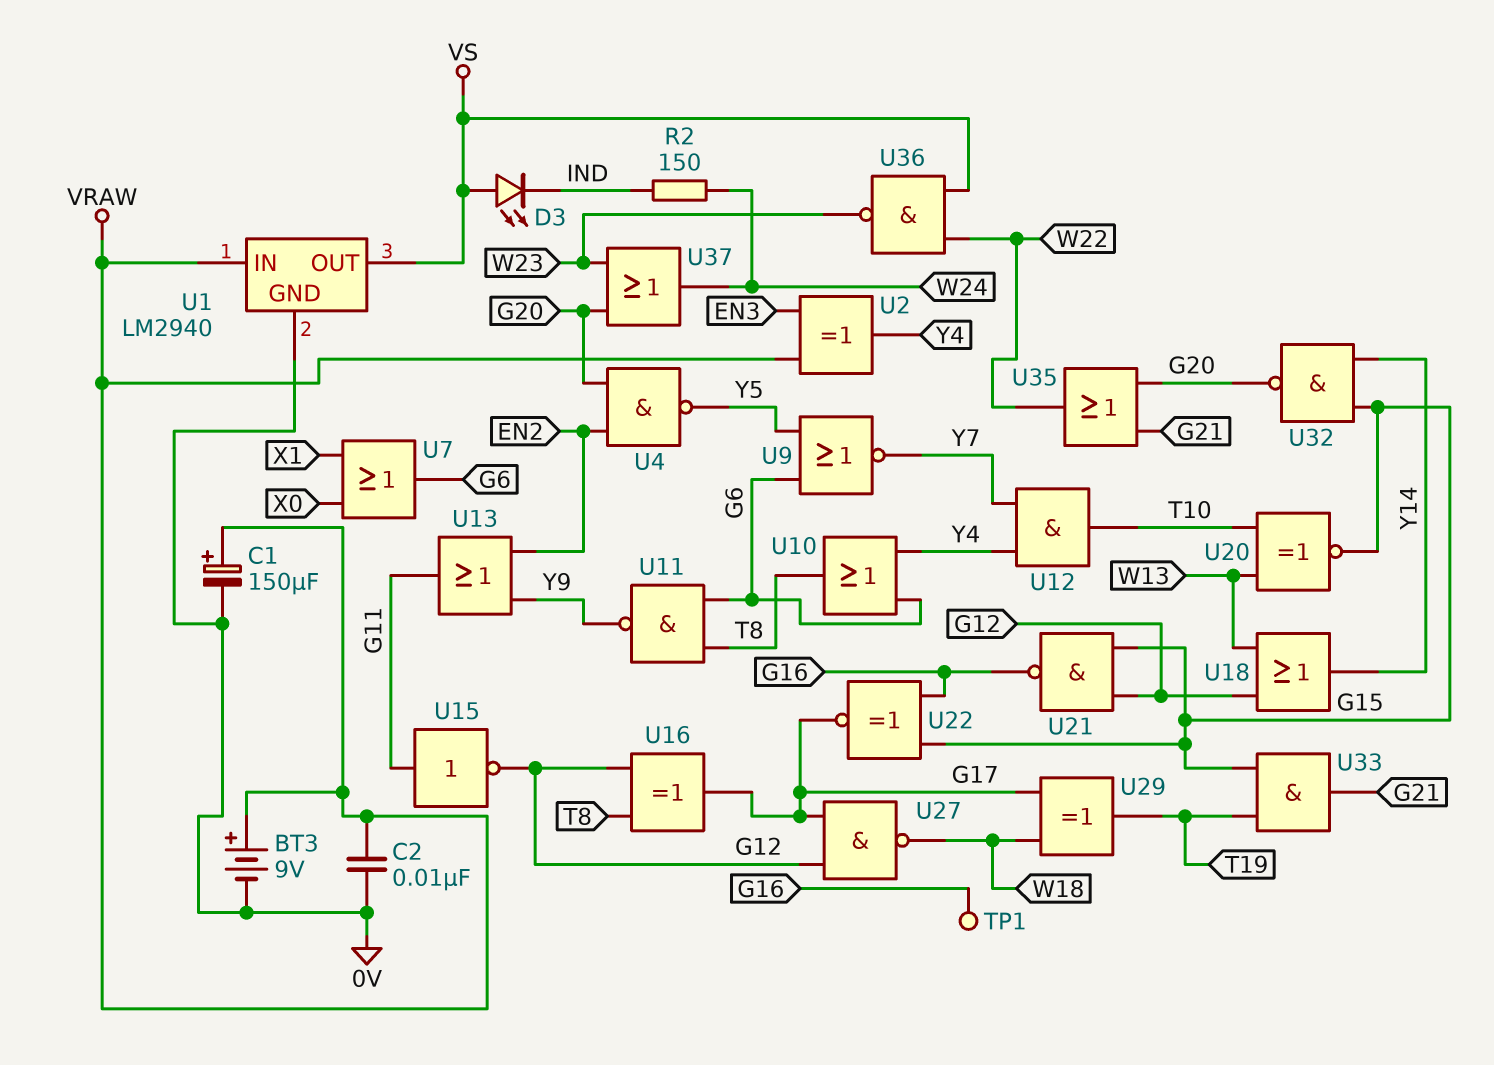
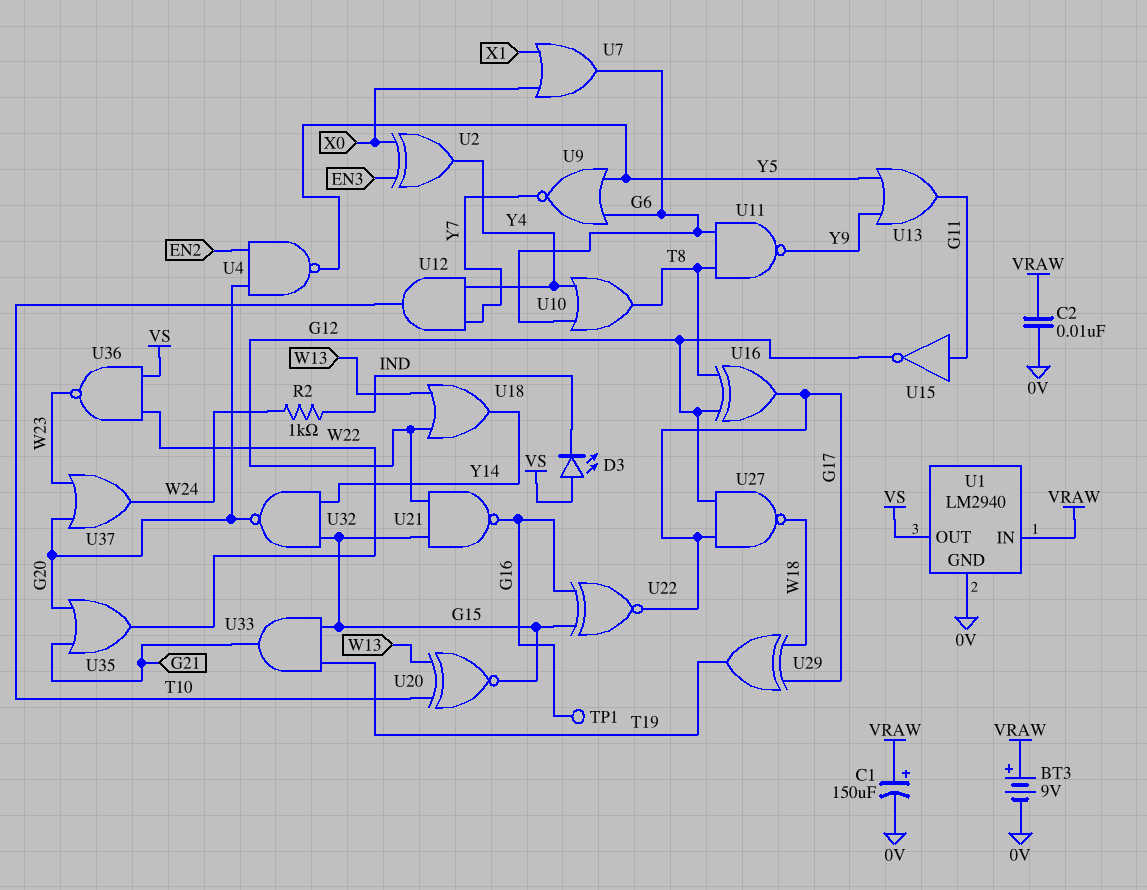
R2: 150 (IND, W24) -> 1k (IND, W24)
U2: XOR (in EN3, in VRAW, out Y4) -> XOR (in EN3, in X0, out Y4)
U13: OR (in EN2, in Y9, out G11) -> OR (in Y5, in Y9, out G11)

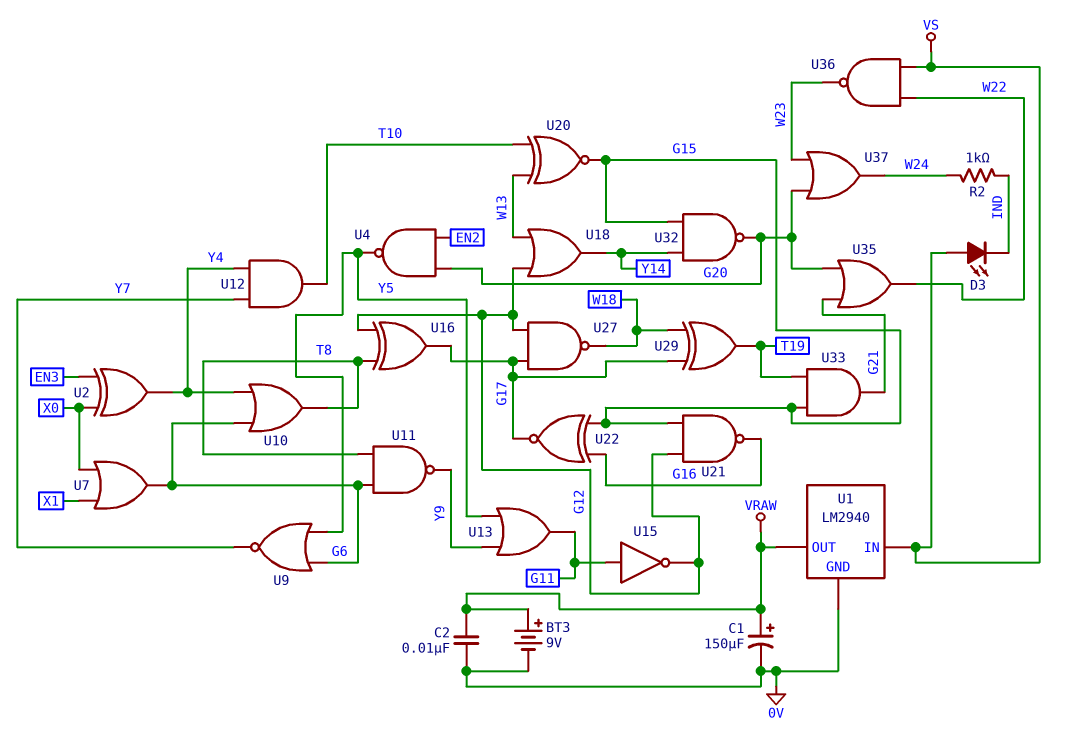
TP1: test point (G16) -> none
U1 pin IN: VRAW -> VS
U1 pin OUT: VS -> VRAW

